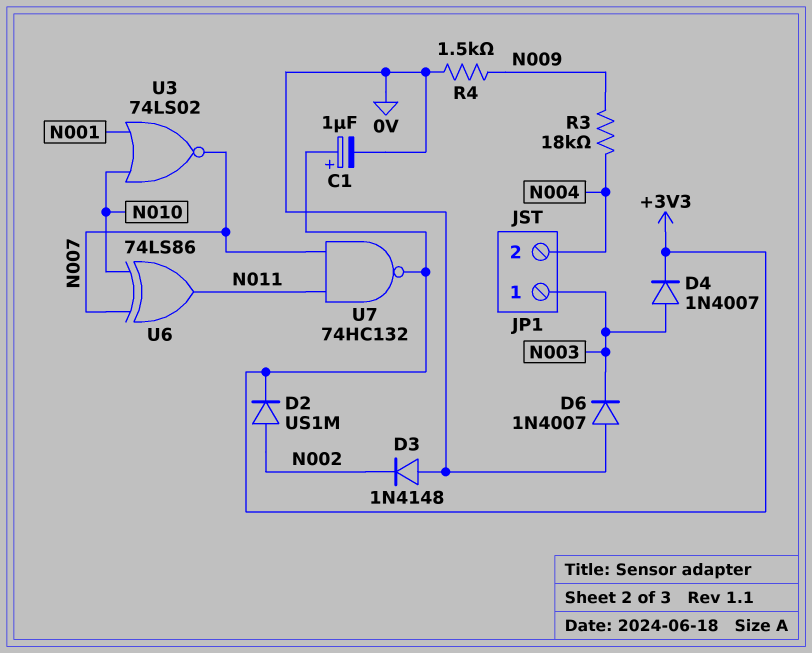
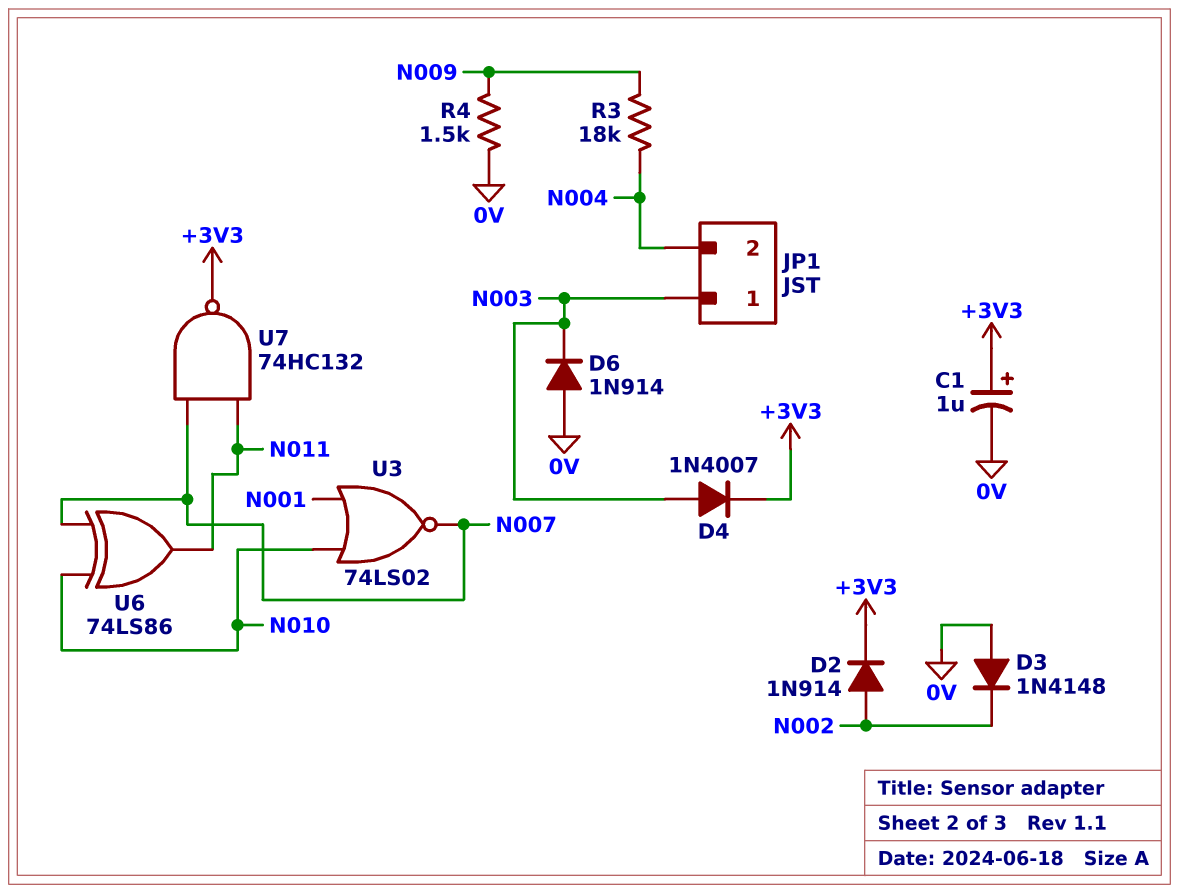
D2: diode US1M (A N002, K +3V3) -> diode 1N914 (A N002, K +3V3)
D6: diode 1N4007 (A 0V, K N003) -> diode 1N914 (A 0V, K N003)

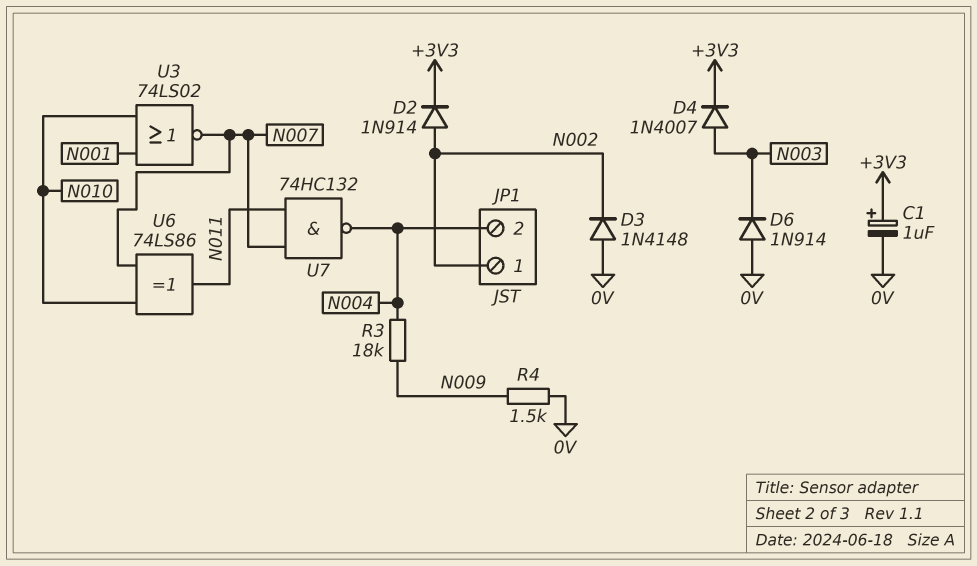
JP1 pin 1: N003 -> N002
U7: NAND 74HC132 (in N007, in N011, out +3V3) -> NAND 74HC132 (in N007, in N011, out N004)

